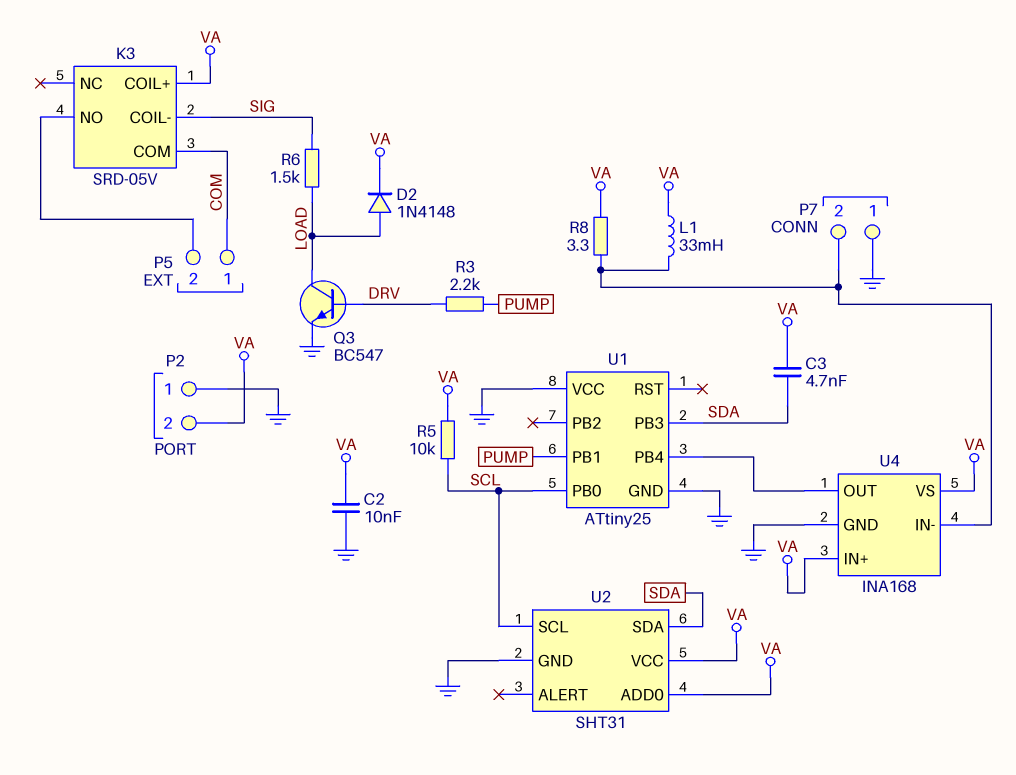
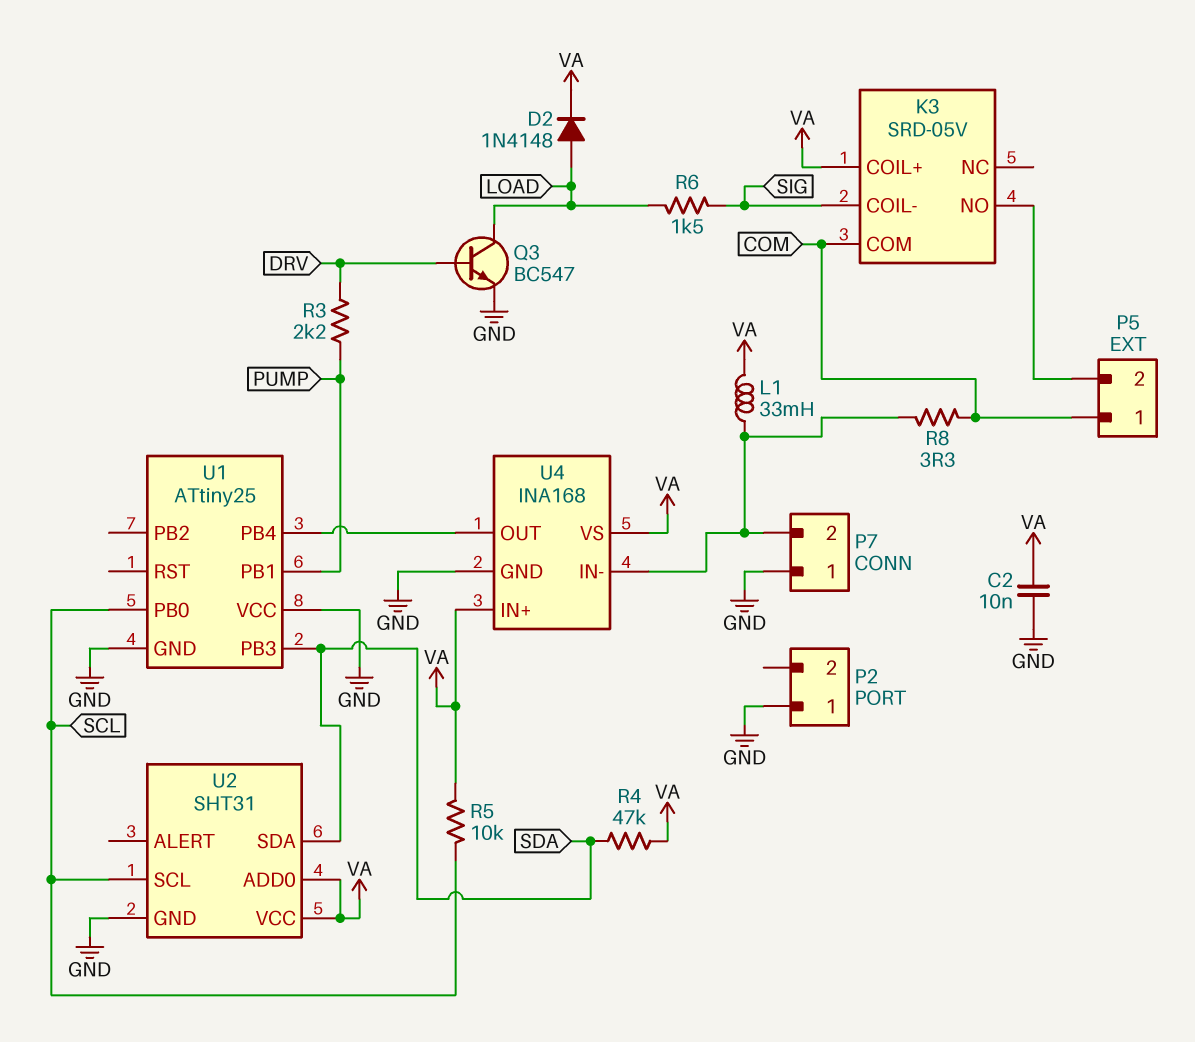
C3: 4.7nF (SDA, VA) -> none
P2 pin 2: VA -> none
R4: none -> 47k (SDA, VA)
R8: 3.3 (P7/2, VA) -> 3.3 (COM, P7/2)

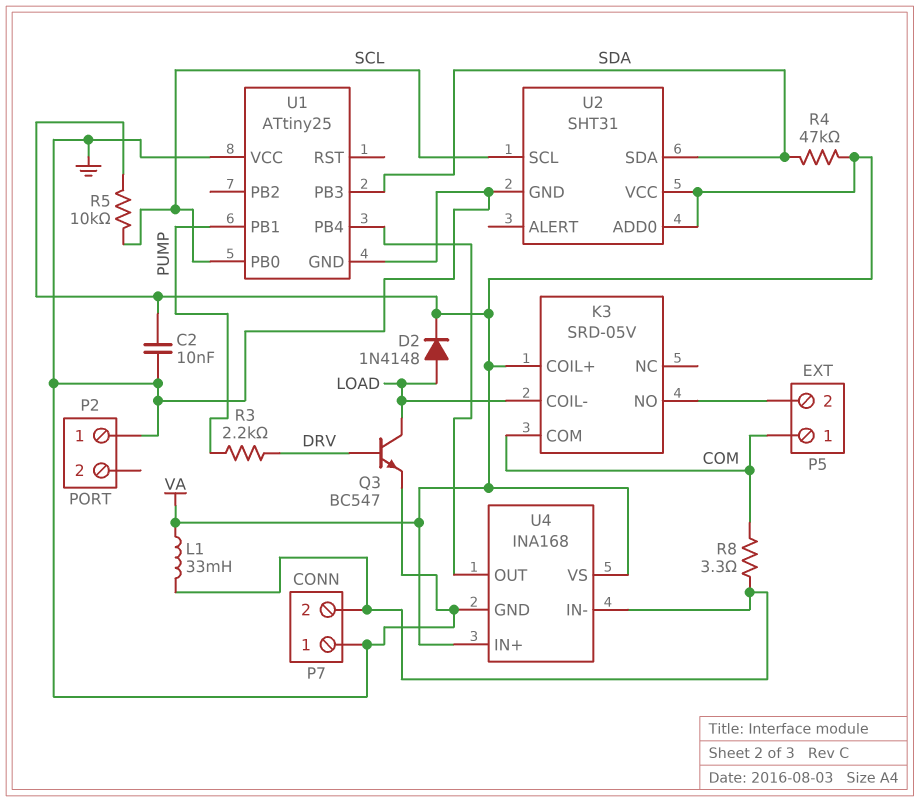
K3 pin COIL-: SIG -> LOAD
R6: 1.5k (LOAD, SIG) -> none

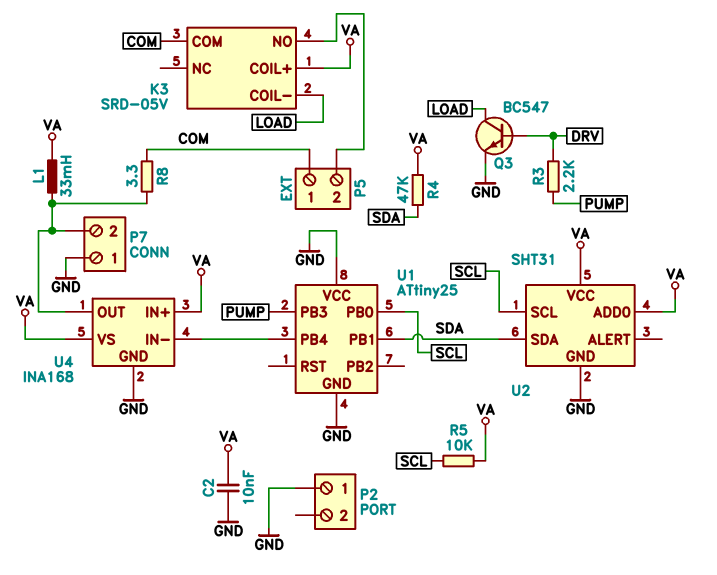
D2: diode 1N4148 (A LOAD, K VA) -> none
U1 pin PB1: PUMP -> SDA
U1 pin PB3: SDA -> PUMP
U4 pin IN-: P7/2 -> U1/PB4
U4 pin OUT: U1/PB4 -> P7/2

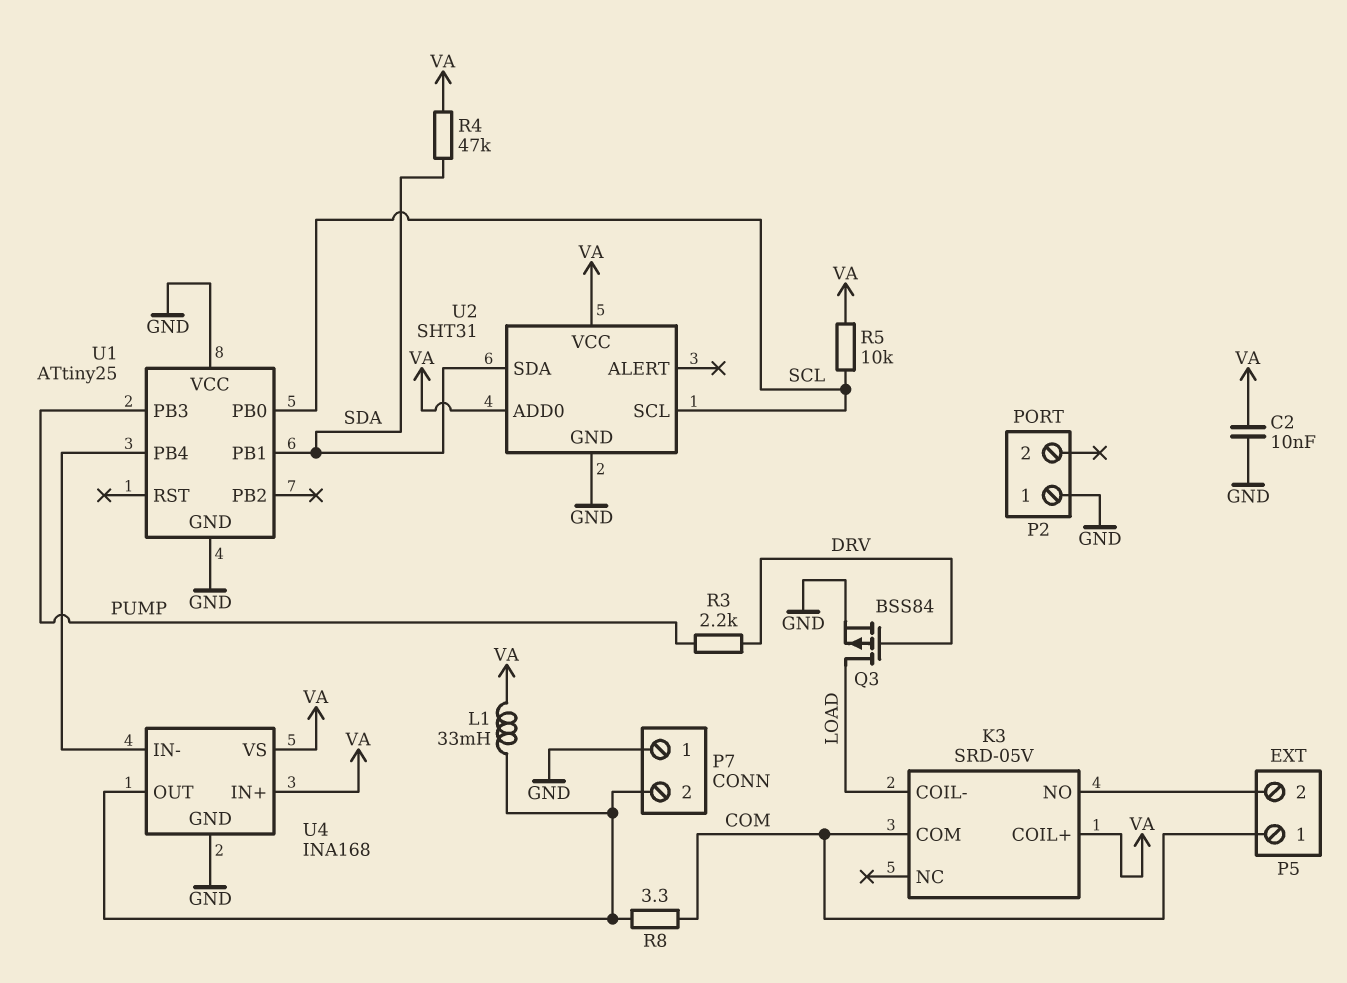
Q3: NPN BC547 (B DRV, C LOAD, E GND) -> PMOS BSS84 (G DRV, D LOAD, S GND)

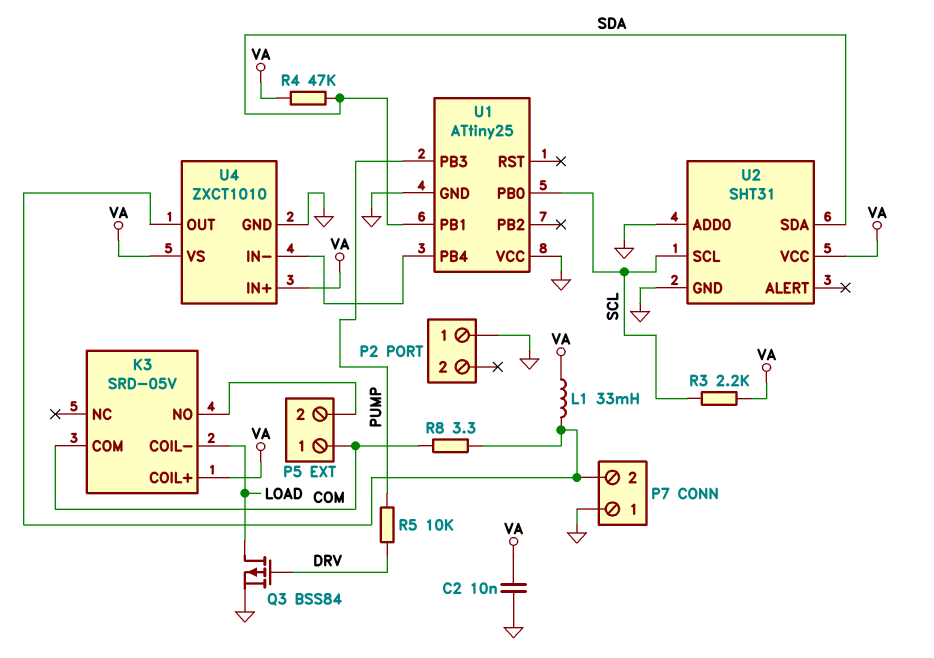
R3: 2.2k (DRV, PUMP) -> 2.2k (SCL, VA)
R5: 10k (SCL, VA) -> 10k (DRV, PUMP)
U2 pin ADD0: VA -> GND
U4: INA168 -> ZXCT1010

